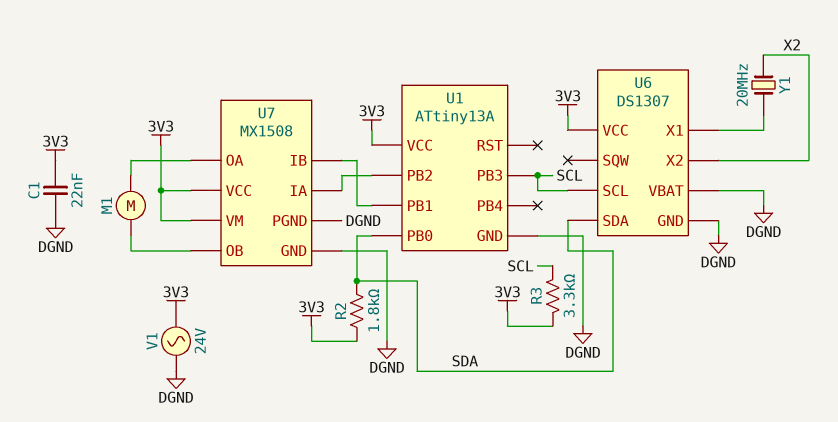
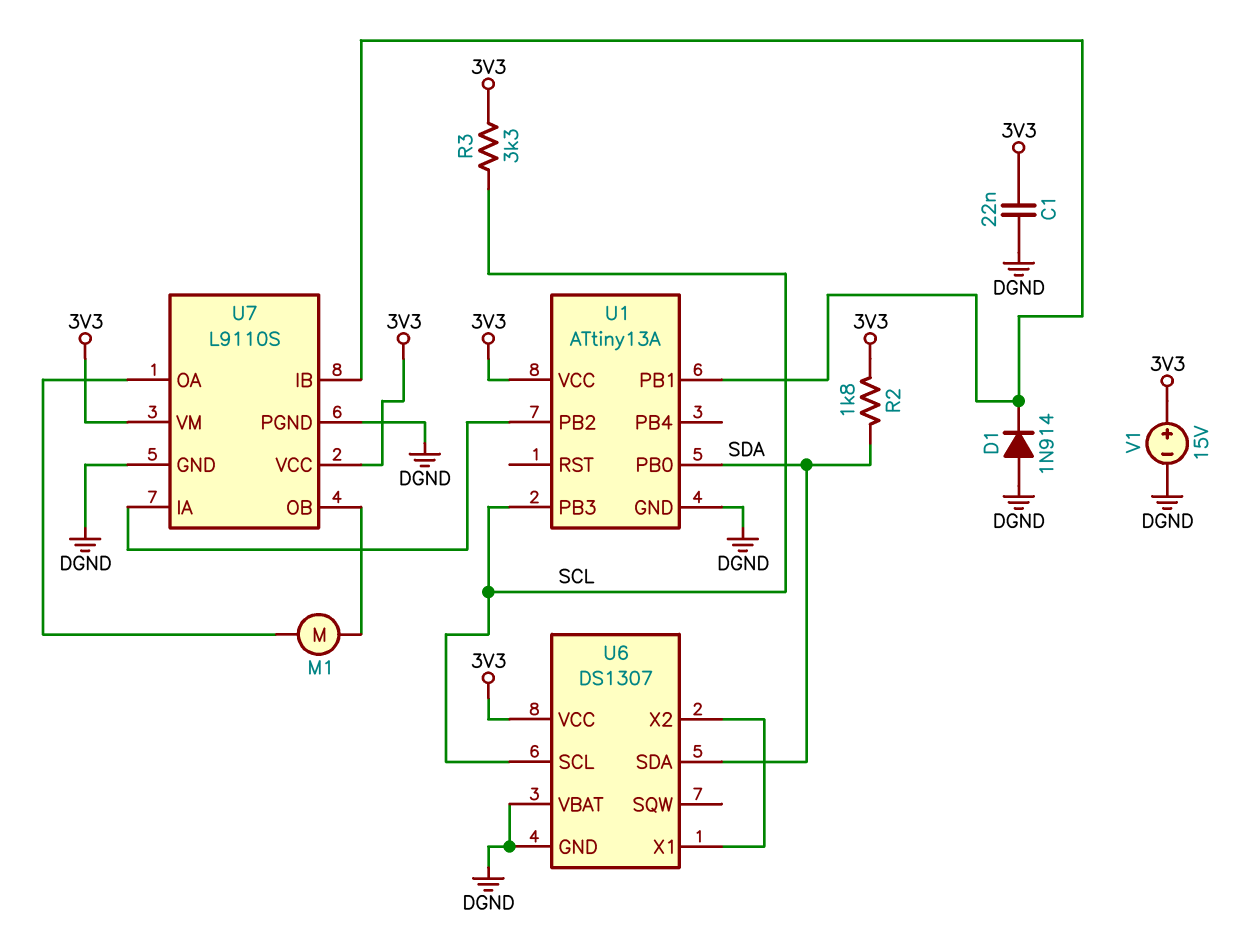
D1: none -> diode 1N914 (A DGND, K U1/PB1)
U6 pin X2: X2 -> U6/X1
U7: MX1508 -> L9110S
V1: AC 24V (3V3, DGND) -> 15V (plus 3V3, minus DGND)
Y1: 20MHz (U6/X1, X2) -> none

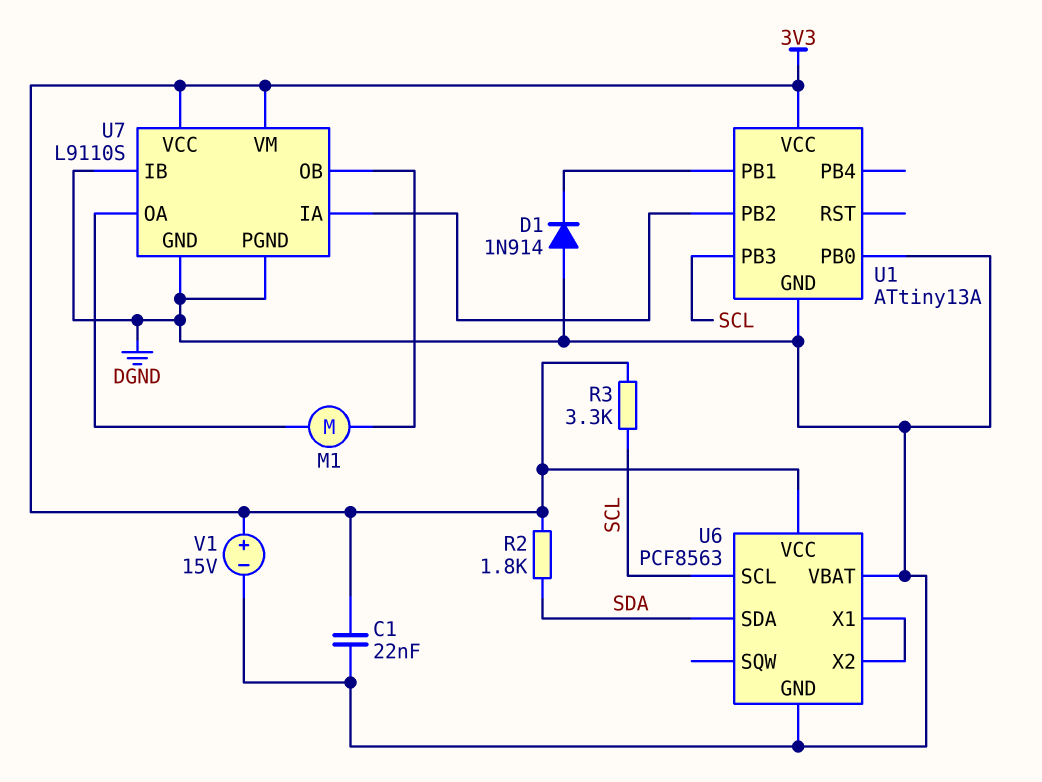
U1 pin PB0: SDA -> DGND
U6: DS1307 -> PCF8563
U7 pin IB: U1/PB1 -> DGND

